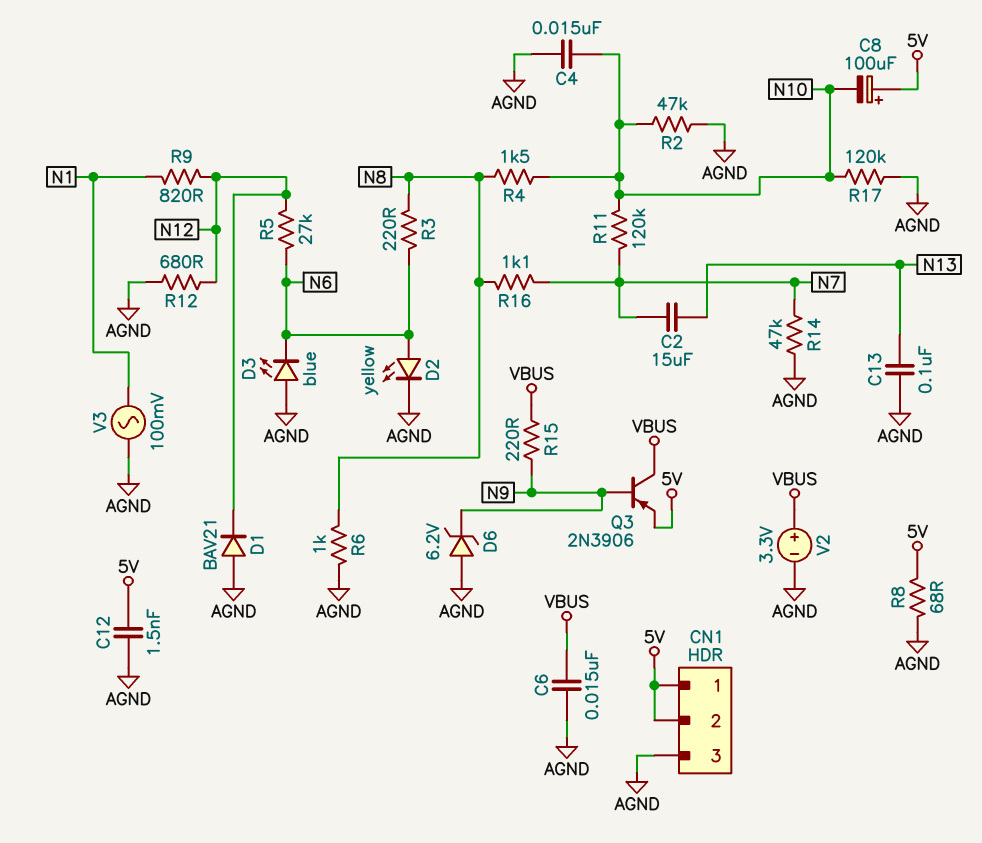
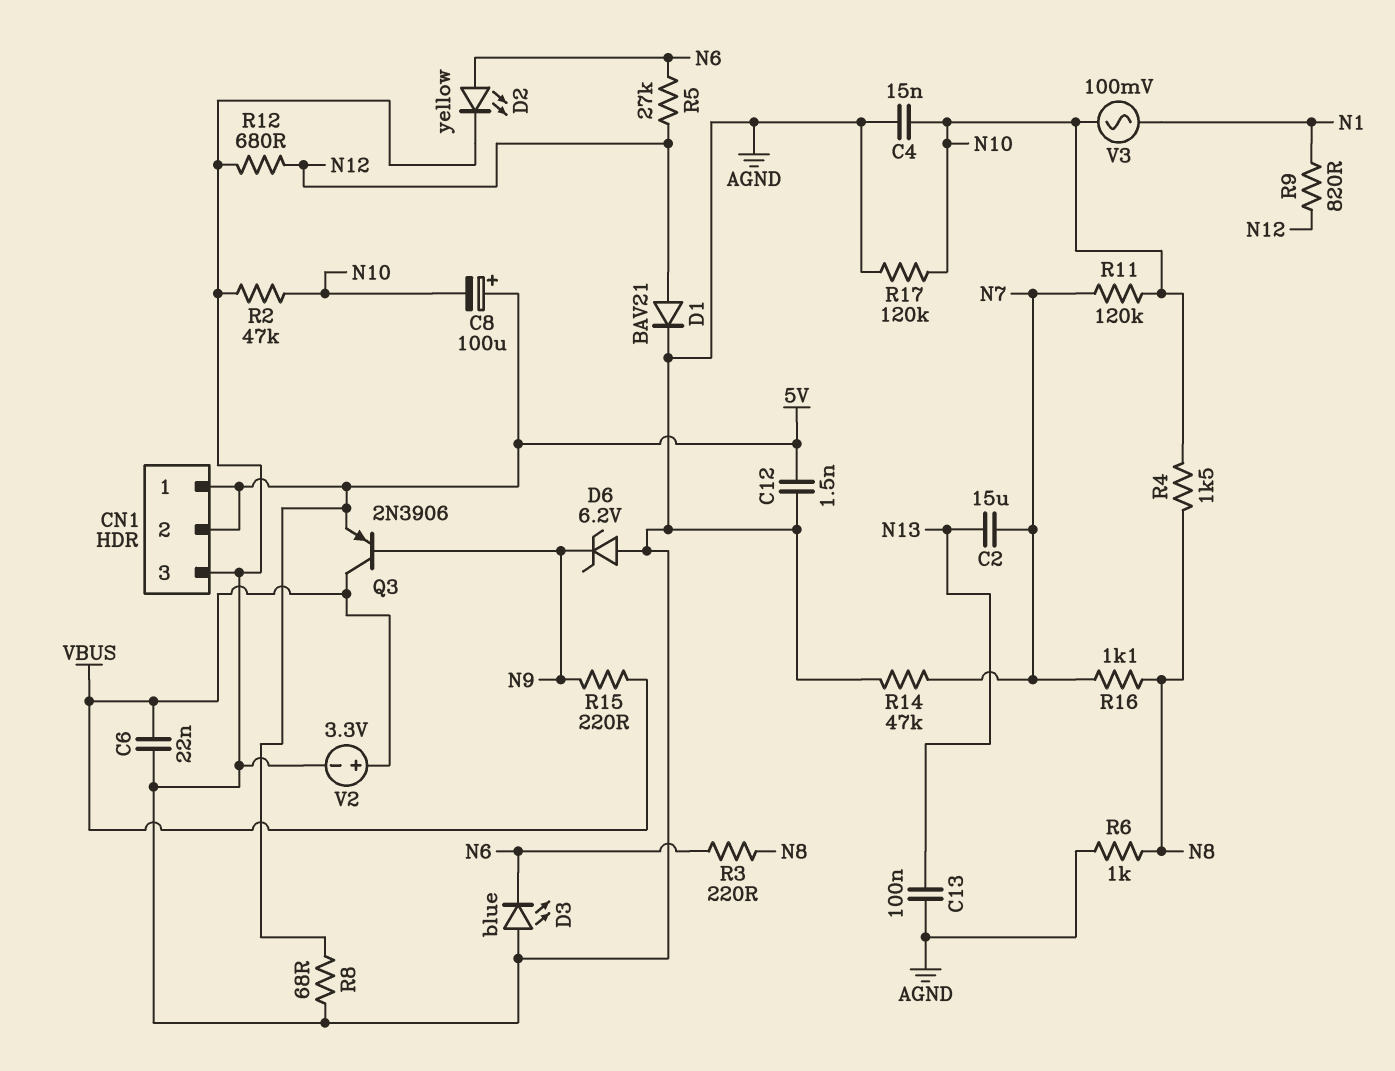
C6: 15nF (AGND, VBUS) -> 22nF (AGND, VBUS)
D1: diode BAV21 (A AGND, K N12) -> diode BAV21 (A N12, K AGND)
V3: AC 100mV (AGND, N1) -> AC 100mV (N1, N10)

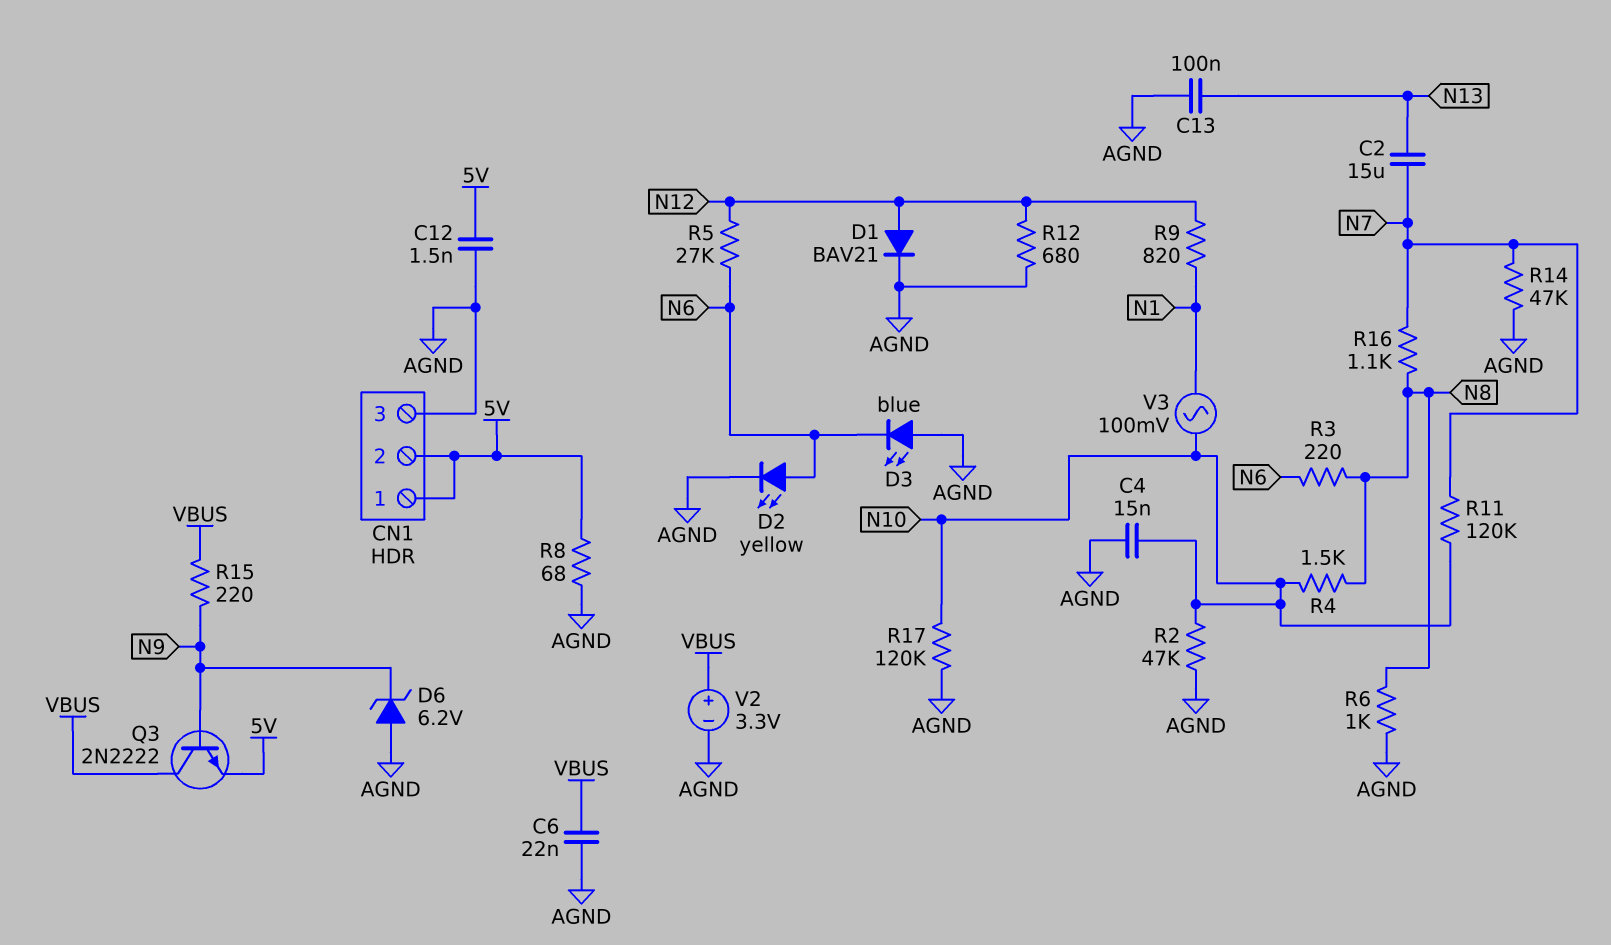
C8: 100uF (plus 5V, minus N10) -> none
Q3: PNP 2N3906 (B N9, C VBUS, E 5V) -> NPN 2N2222 (B N9, C VBUS, E 5V)

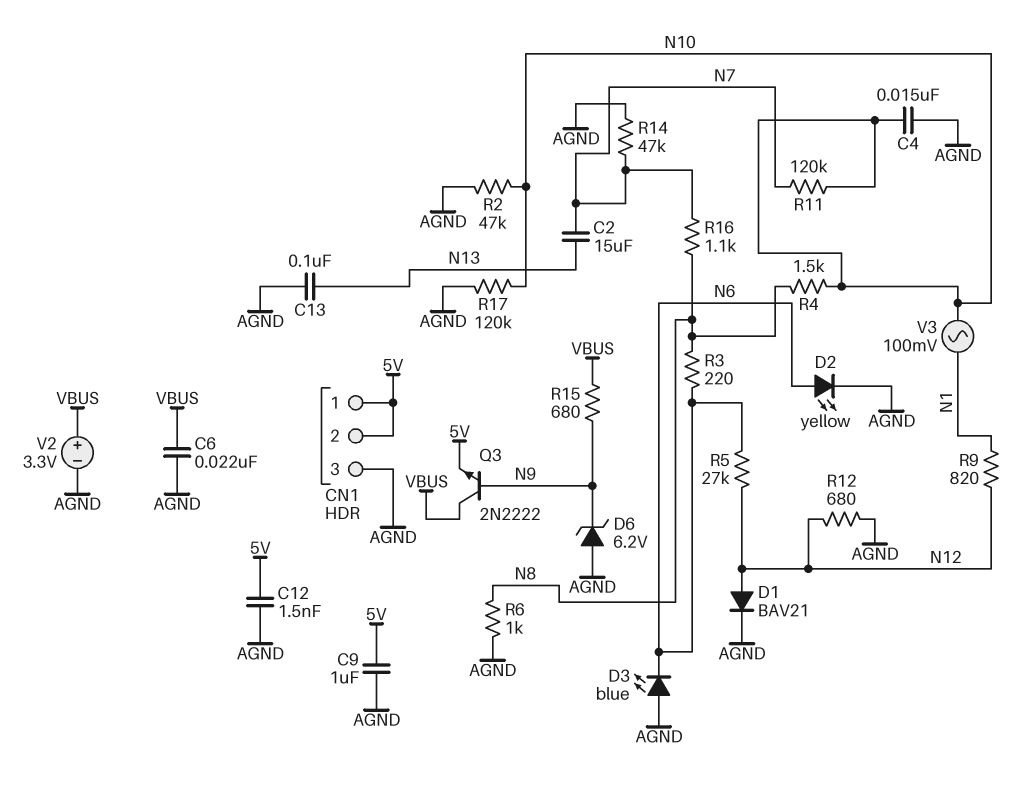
C9: none -> 1uF (5V, AGND)
R8: 68 (5V, AGND) -> none
R15: 220 (N9, VBUS) -> 680 (N9, VBUS)

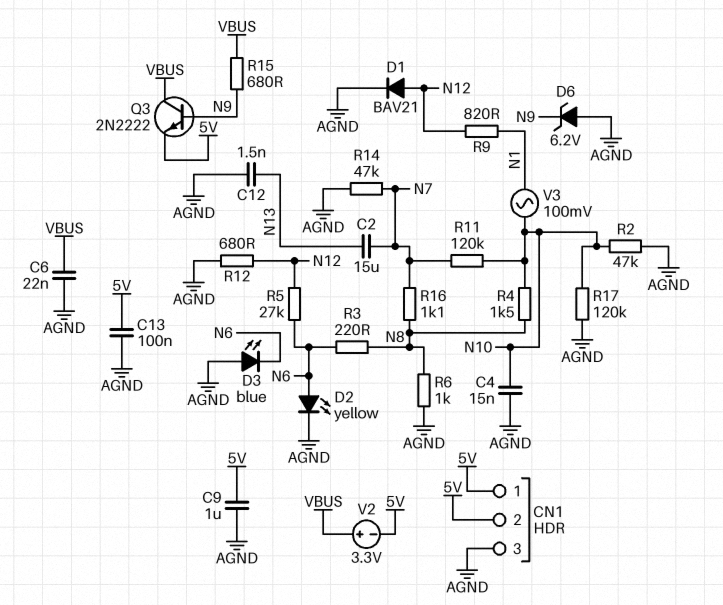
C12: 1.5nF (5V, AGND) -> 1.5nF (AGND, N13)
C13: 100nF (AGND, N13) -> 100nF (5V, AGND)
V2: 3.3V (plus VBUS, minus AGND) -> 3.3V (plus VBUS, minus 5V)

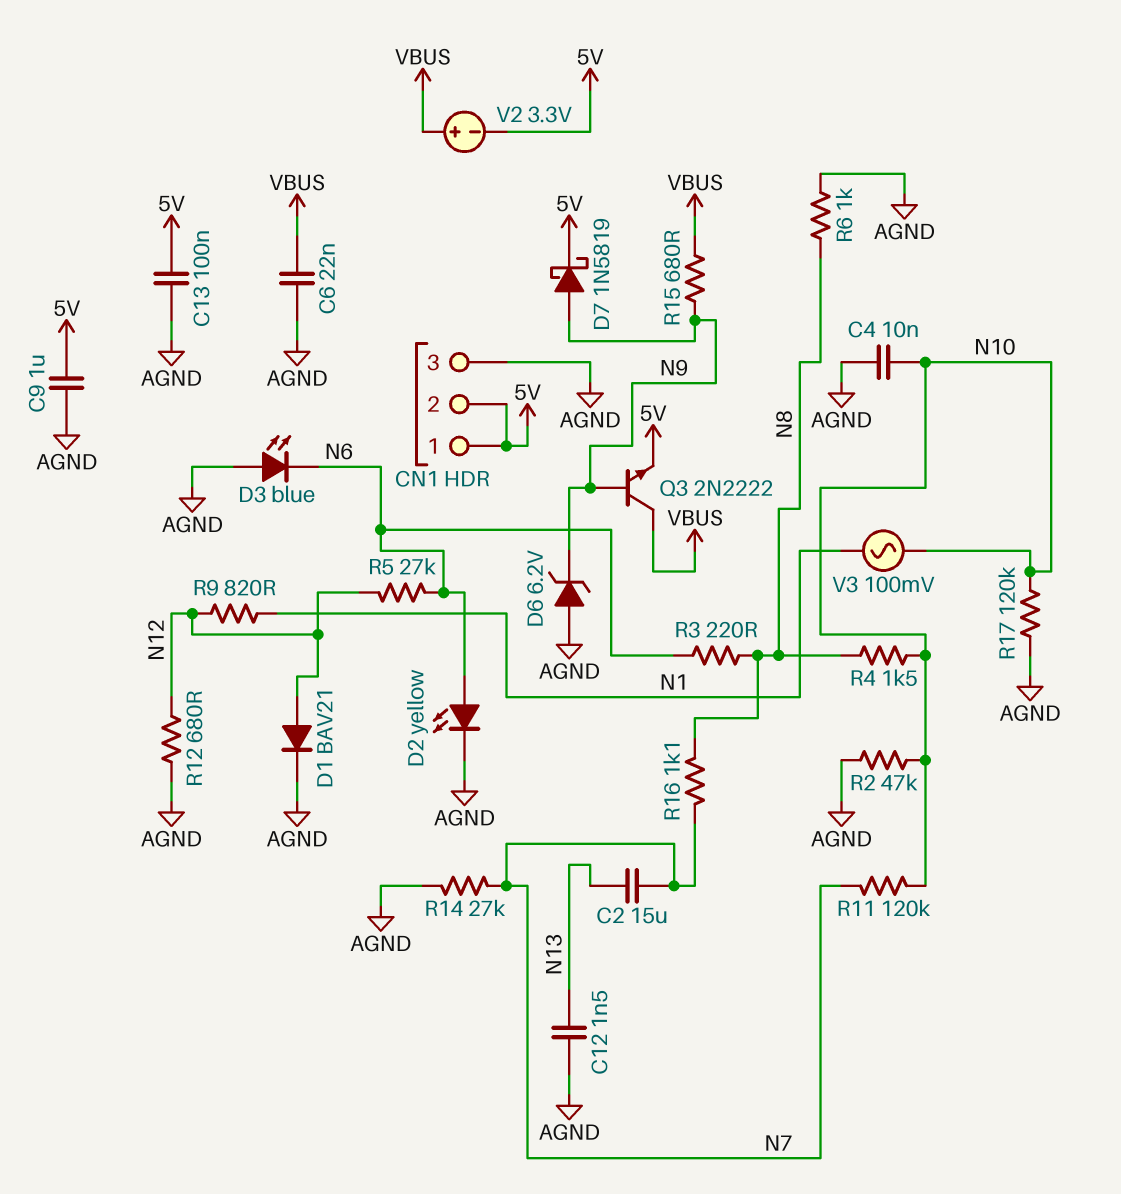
C4: 15nF (AGND, N10) -> 10nF (AGND, N10)
D7: none -> schottky 1N5819 (A N9, K 5V)
R14: 47k (AGND, N7) -> 27k (AGND, N7)

